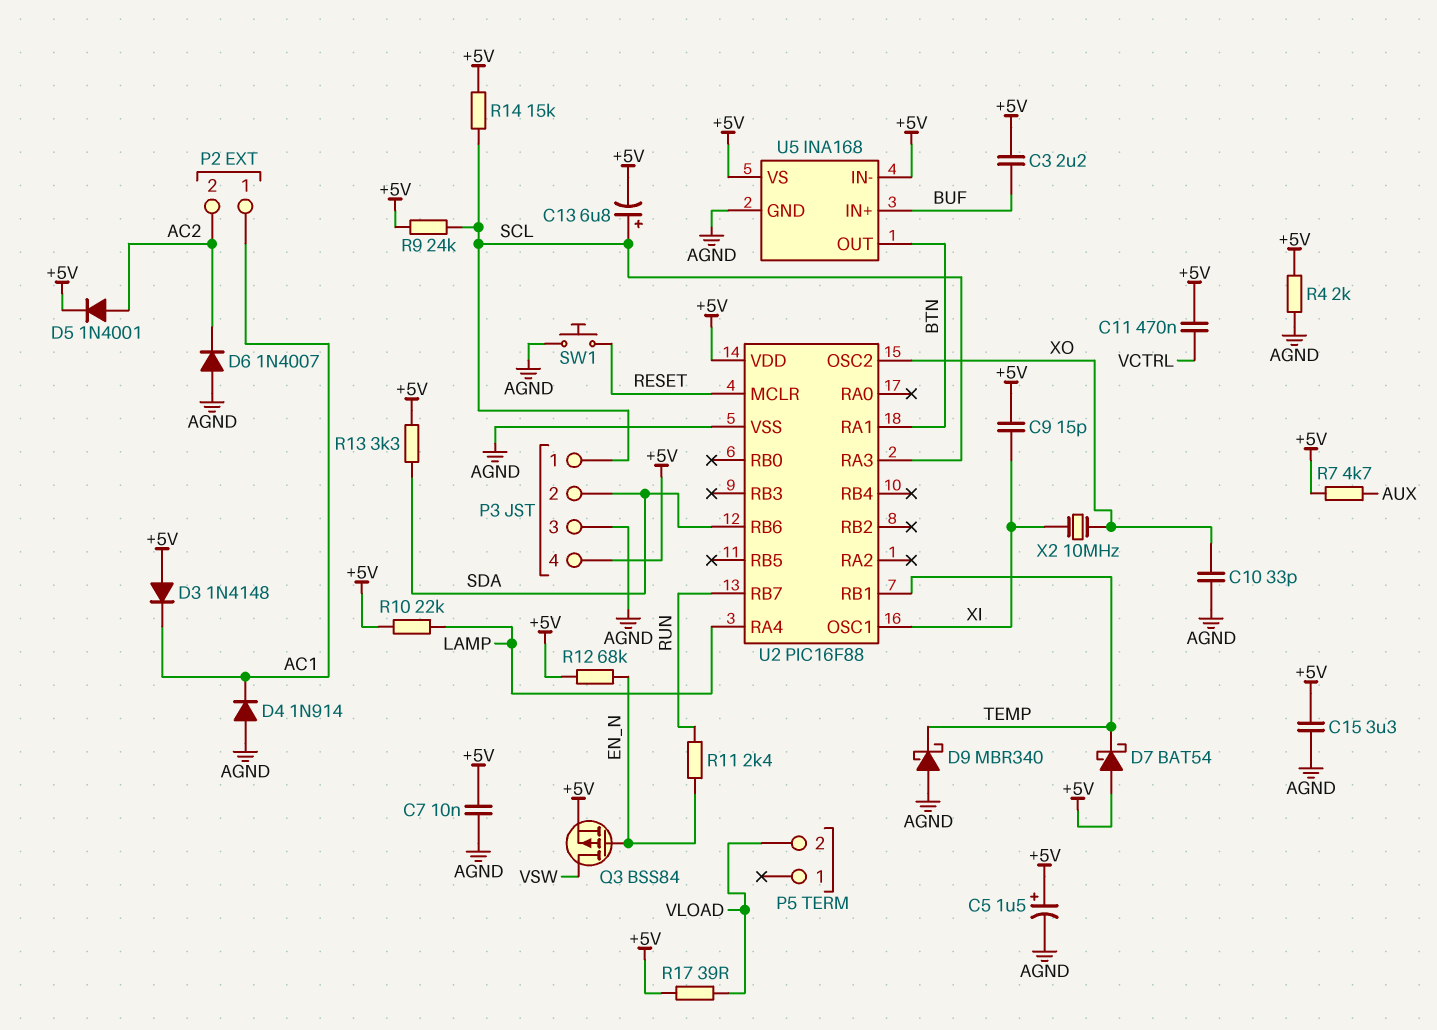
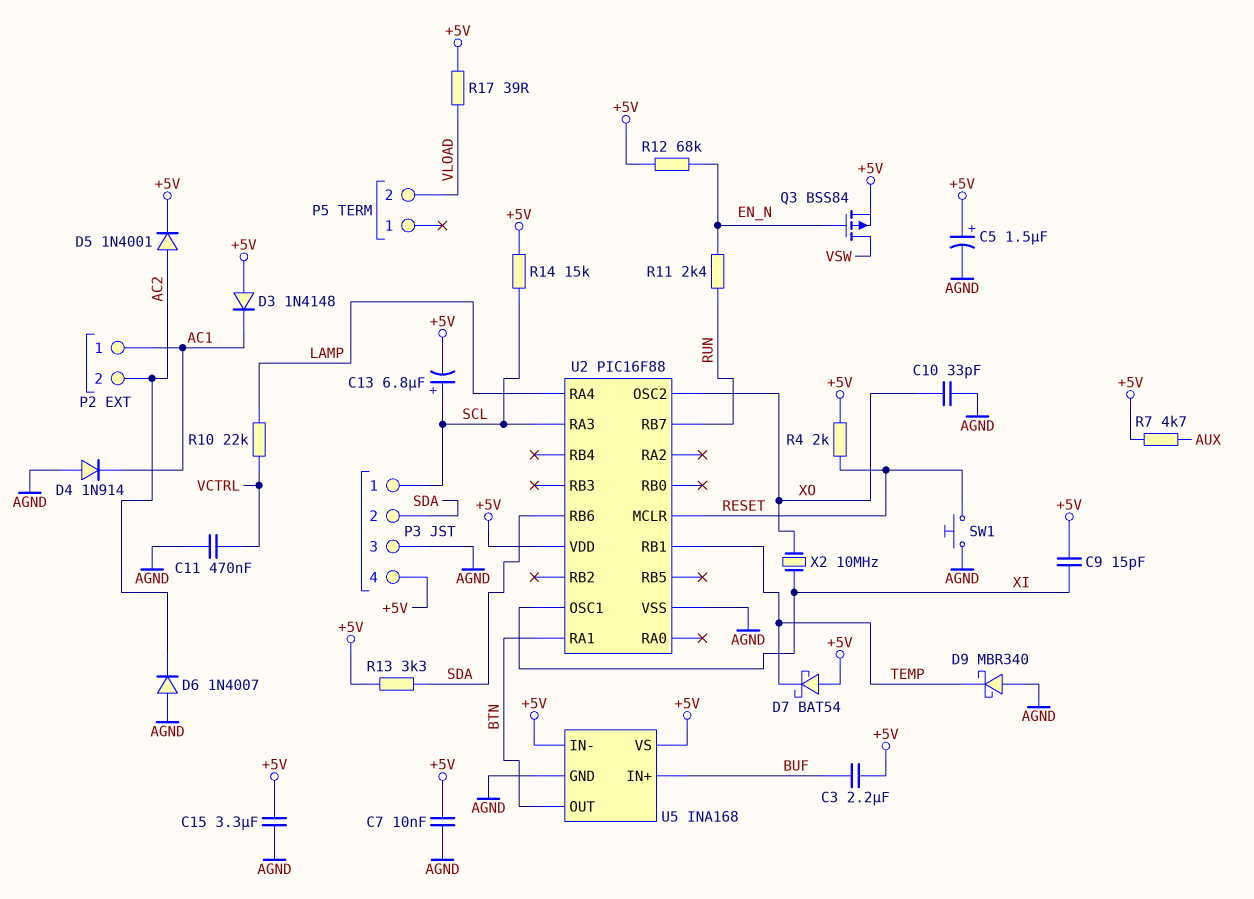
C11: 470nF (+5V, VCTRL) -> 470nF (AGND, VCTRL)
R4: 2k (+5V, AGND) -> 2k (+5V, RESET)
R9: 24k (+5V, SCL) -> none
R10: 22k (+5V, LAMP) -> 22k (LAMP, VCTRL)

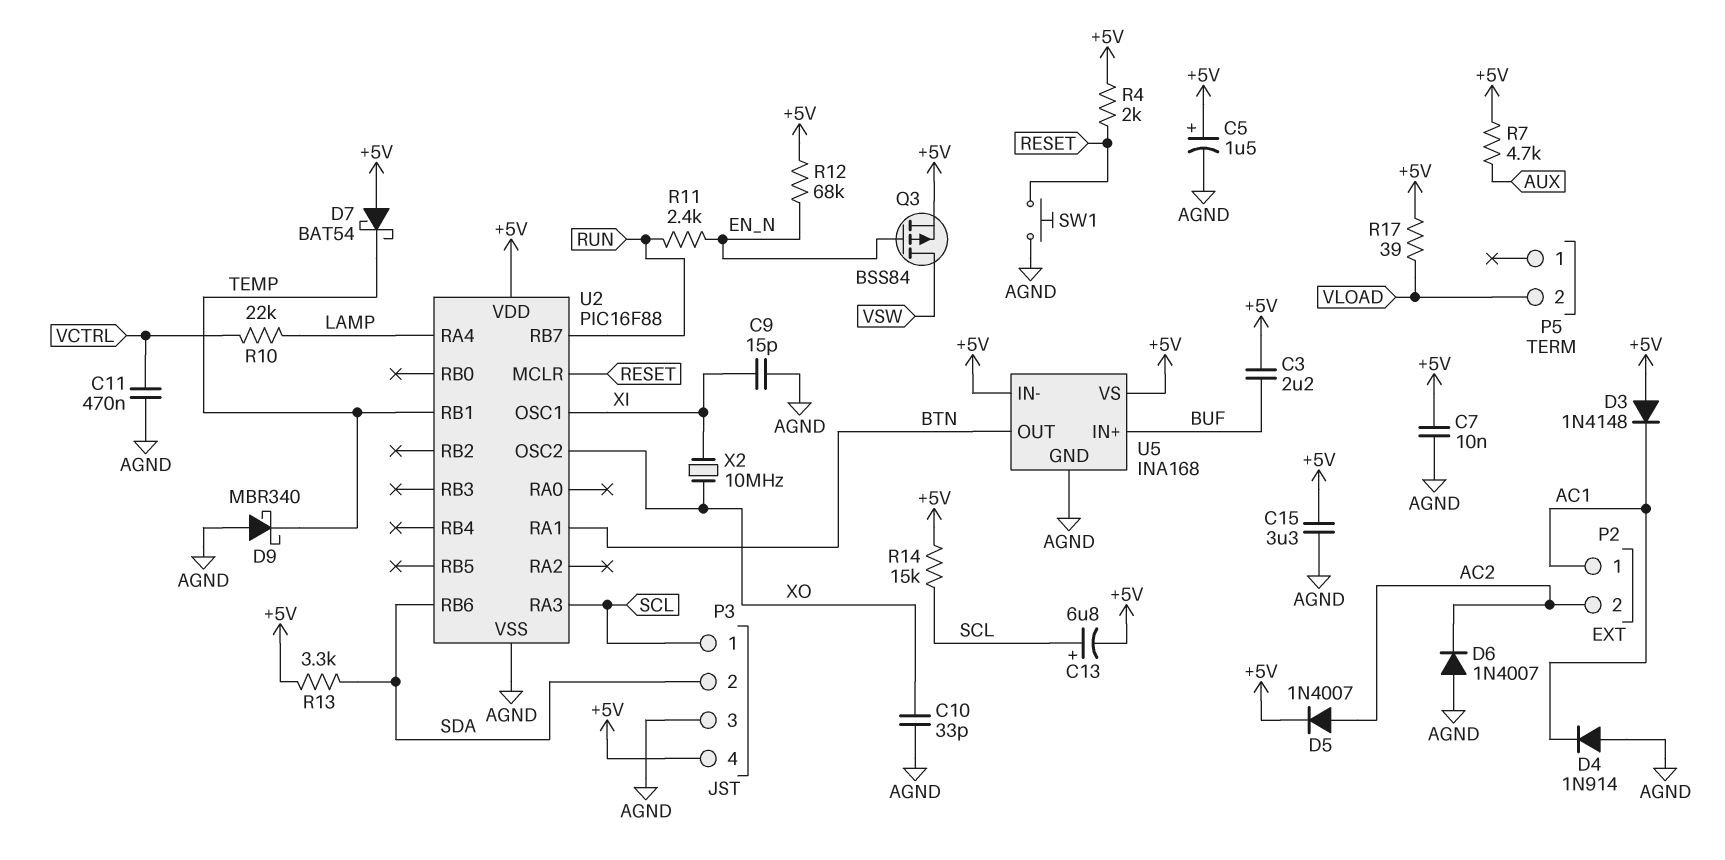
C9: 15pF (+5V, XI) -> 15pF (AGND, XI)
D5: diode 1N4001 (A AC2, K +5V) -> diode 1N4007 (A AC2, K +5V)

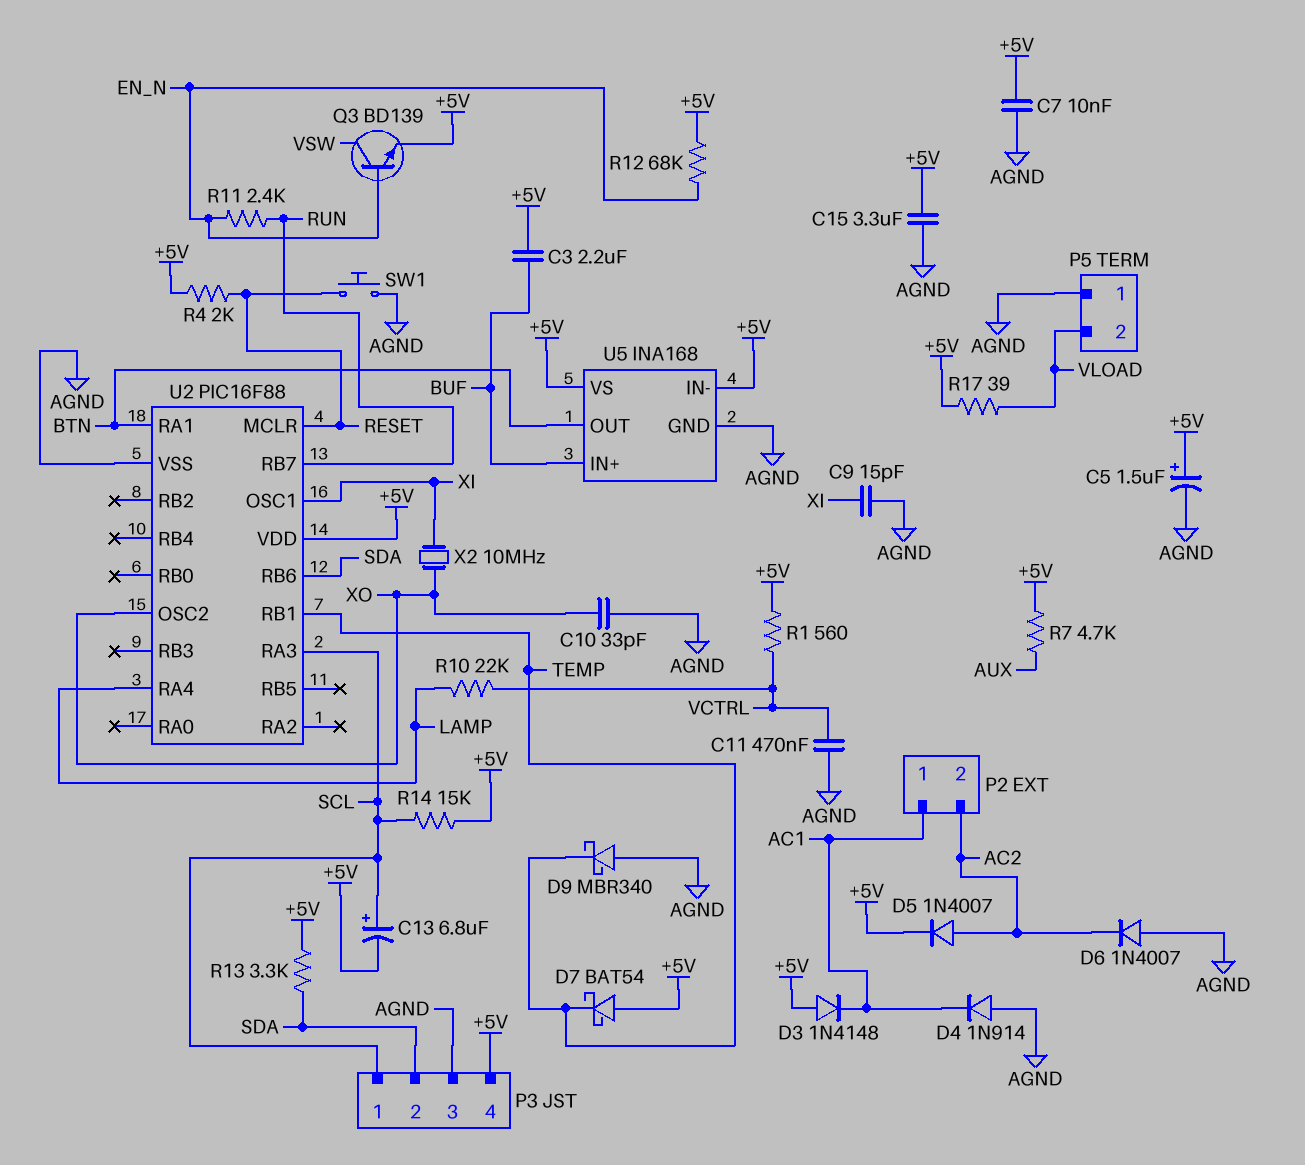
P5 pin 1: none -> AGND
Q3: PMOS BSS84 (G EN_N, D VSW, S +5V) -> NPN BD139 (B EN_N, C VSW, E +5V)
R1: none -> 560 (+5V, VCTRL)

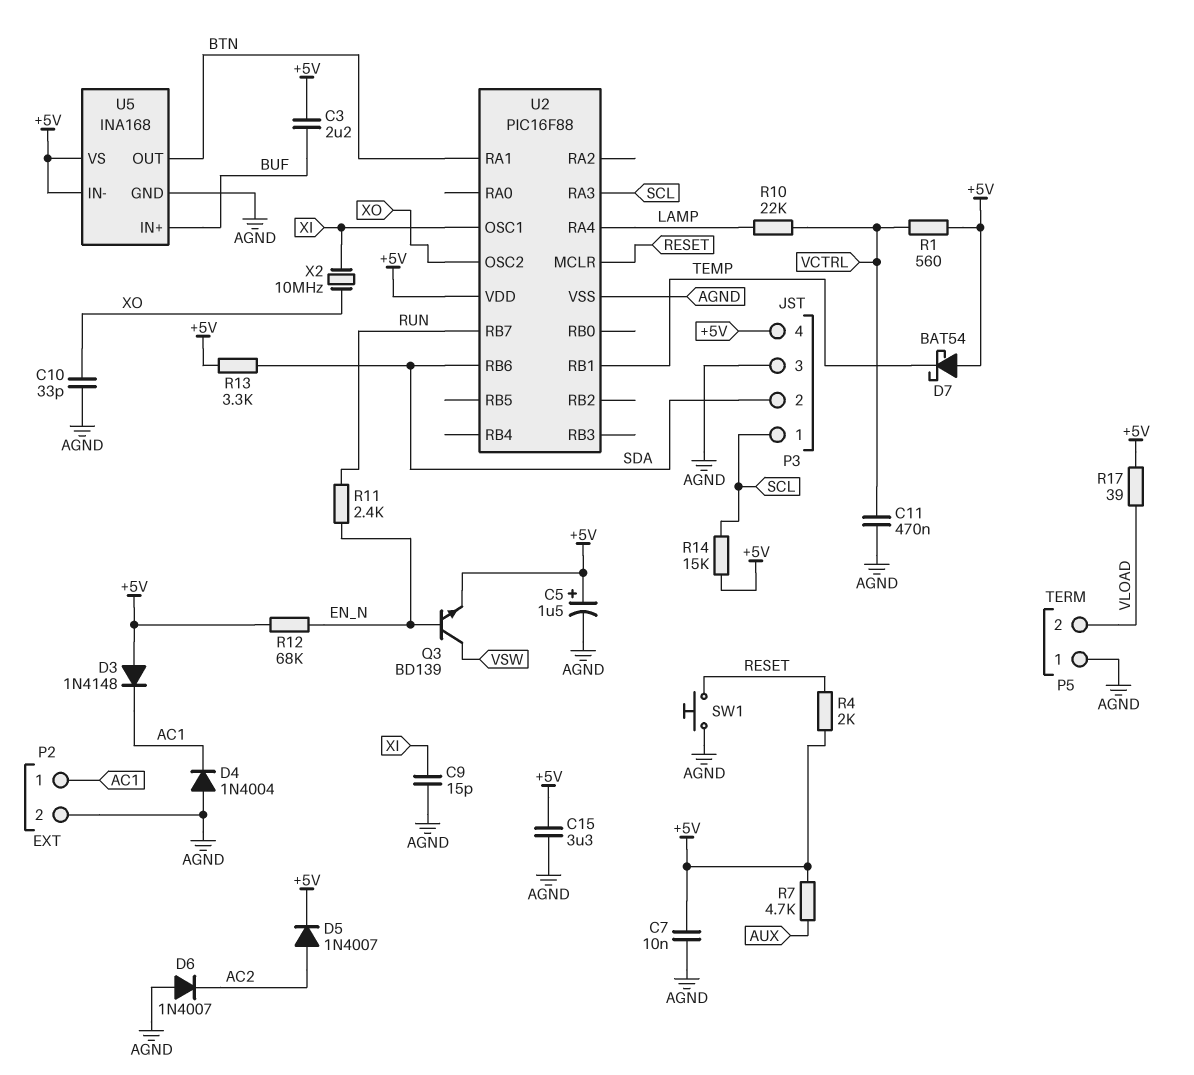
C13: 6.8uF (plus SCL, minus +5V) -> none
D4: diode 1N914 (A AGND, K AC1) -> diode 1N4004 (A AGND, K AC1)
D9: schottky MBR340 (A AGND, K TEMP) -> none
P2 pin 2: AC2 -> AGND

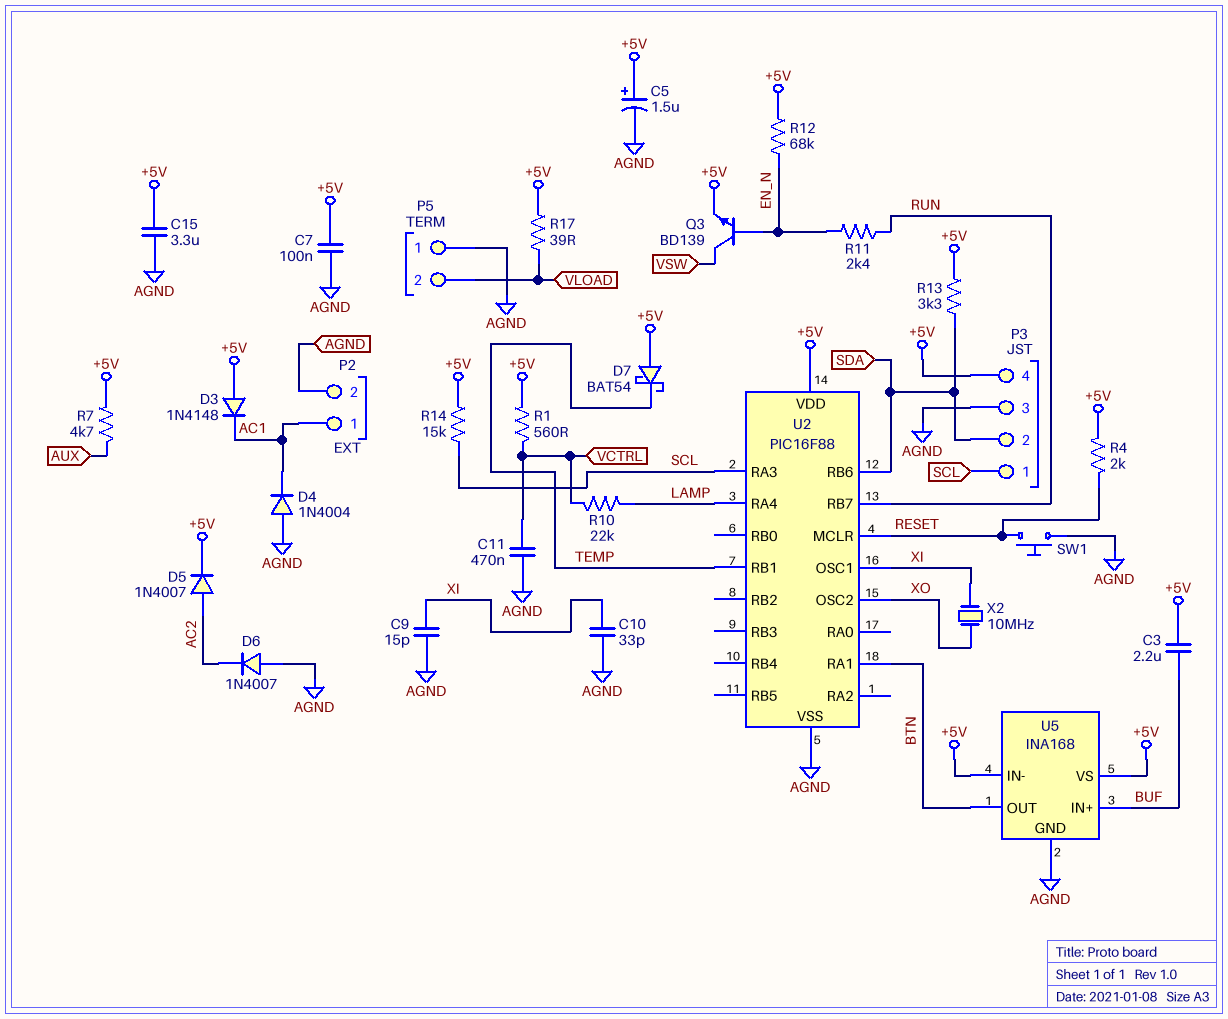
C7: 10nF (+5V, AGND) -> 100nF (+5V, AGND)
C10: 33pF (AGND, XO) -> 33pF (AGND, XI)

